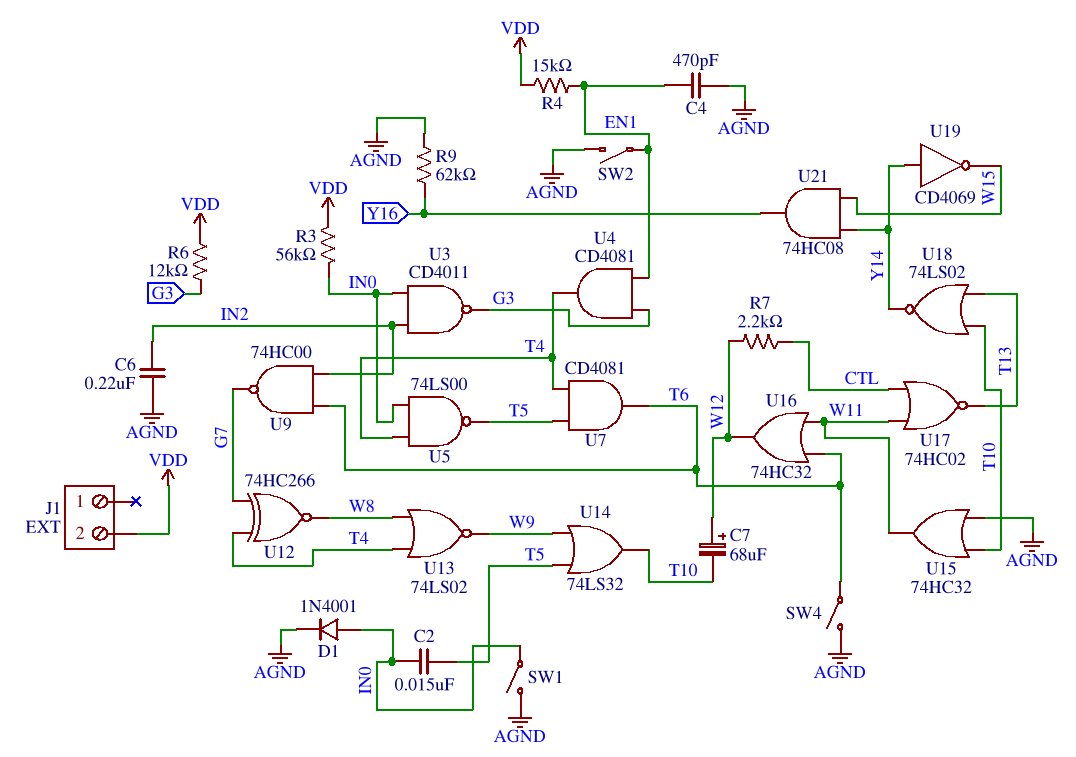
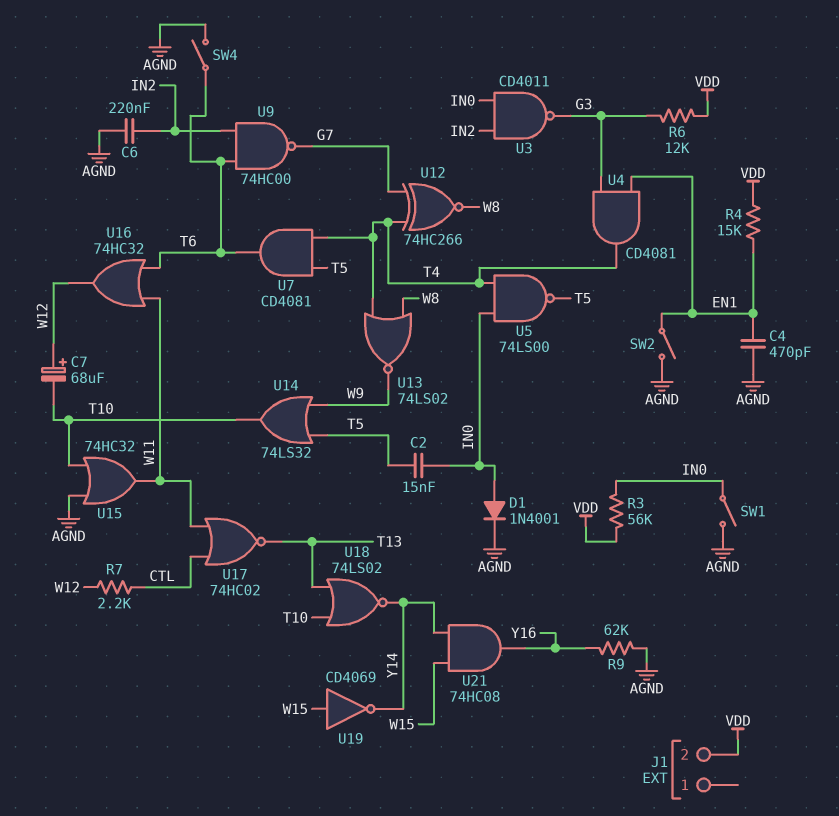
U19: NOT CD4069 (in Y14, out W15) -> NOT CD4069 (in W15, out Y14)

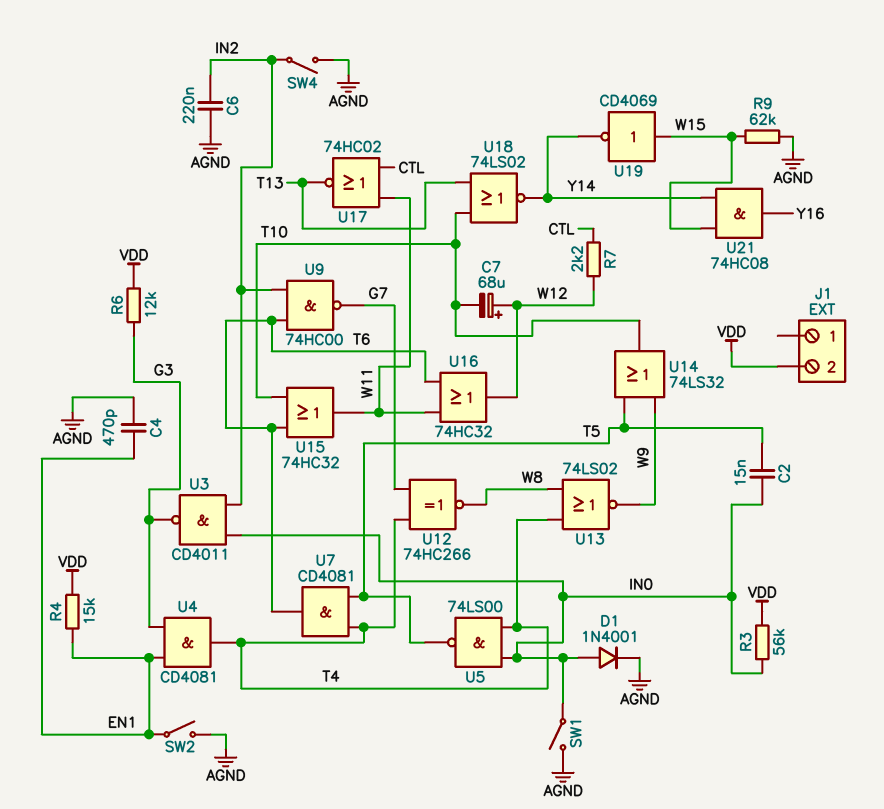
R9: 62k (AGND, Y16) -> 62k (AGND, W15)
SW4: switch (AGND, T6) -> switch (AGND, IN2)
U15: OR 74HC32 (in AGND, in T10, out W11) -> OR 74HC32 (in T6, in T10, out W11)

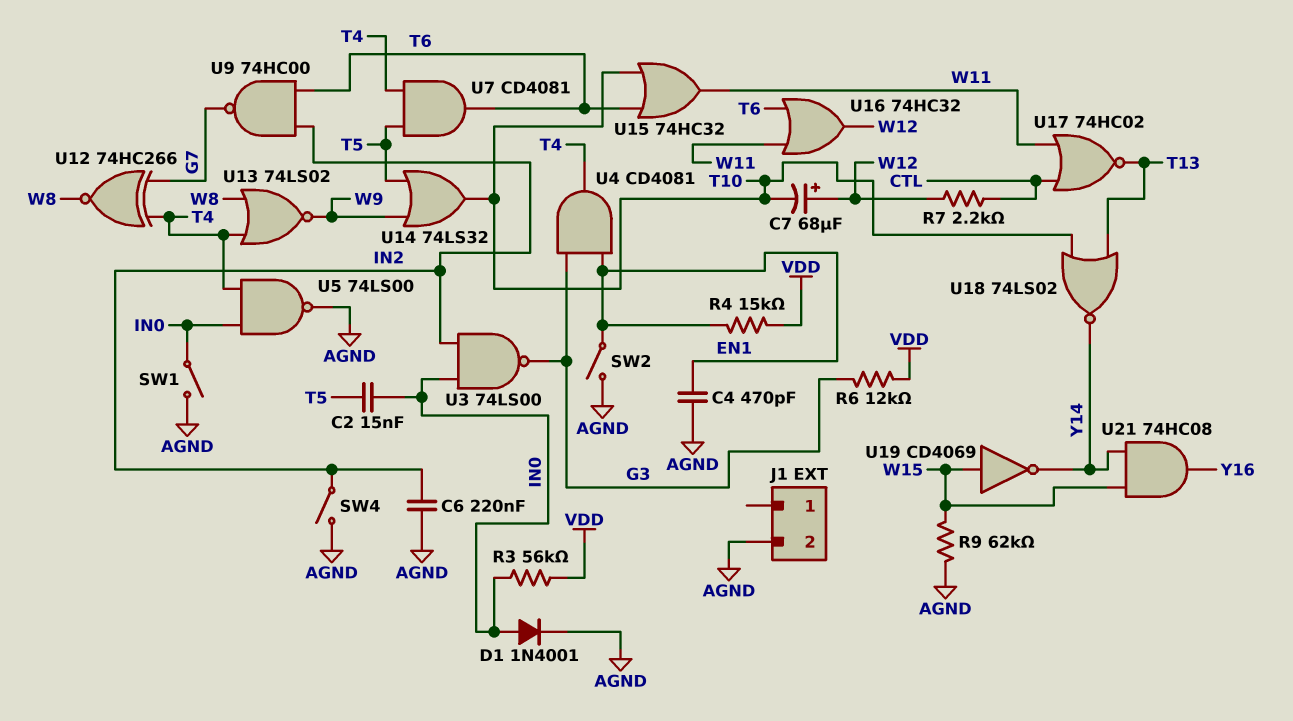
J1 pin 2: VDD -> AGND
U3: NAND CD4011 (in IN0, in IN2, out G3) -> NAND 74LS00 (in IN0, in IN2, out G3)
U5: NAND 74LS00 (in IN0, in T4, out T5) -> NAND 74LS00 (in IN0, in T4, out AGND)

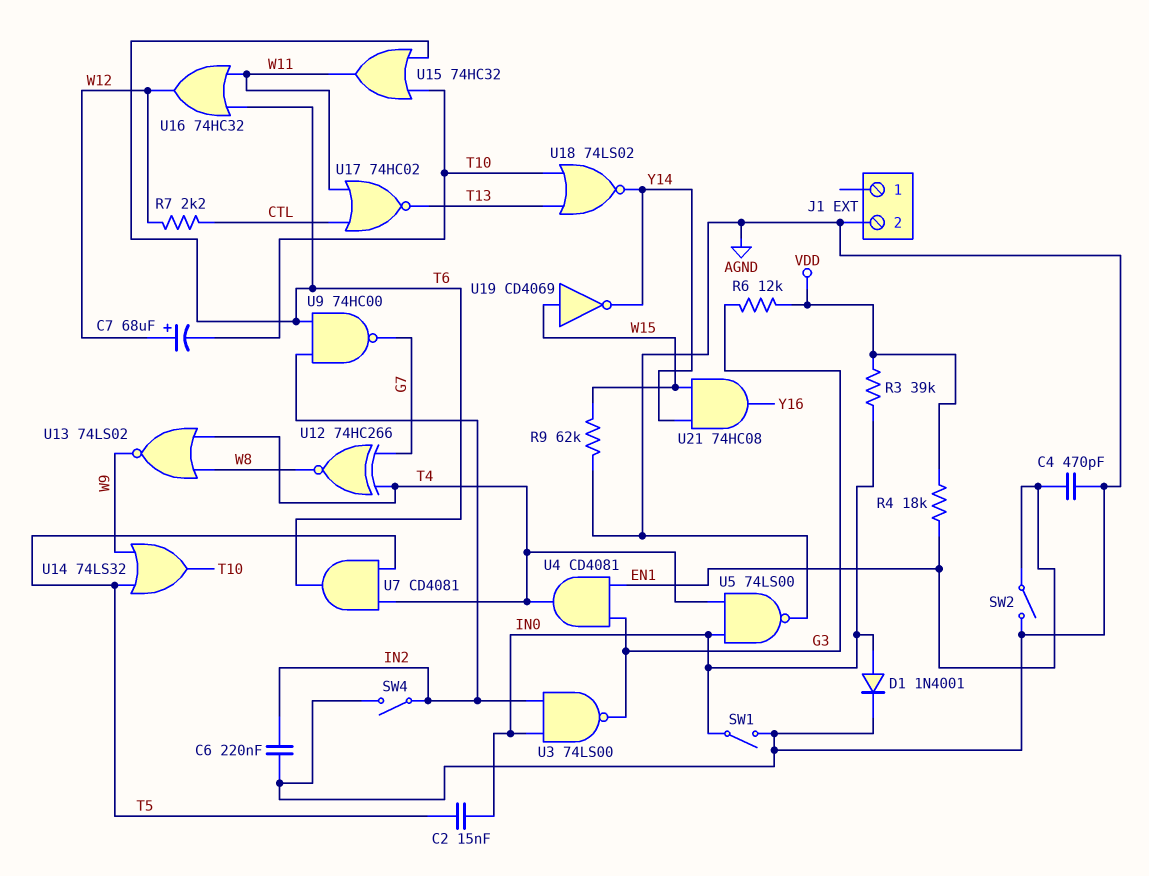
R3: 56k (IN0, VDD) -> 39k (IN0, VDD)
R4: 15k (EN1, VDD) -> 18k (EN1, VDD)

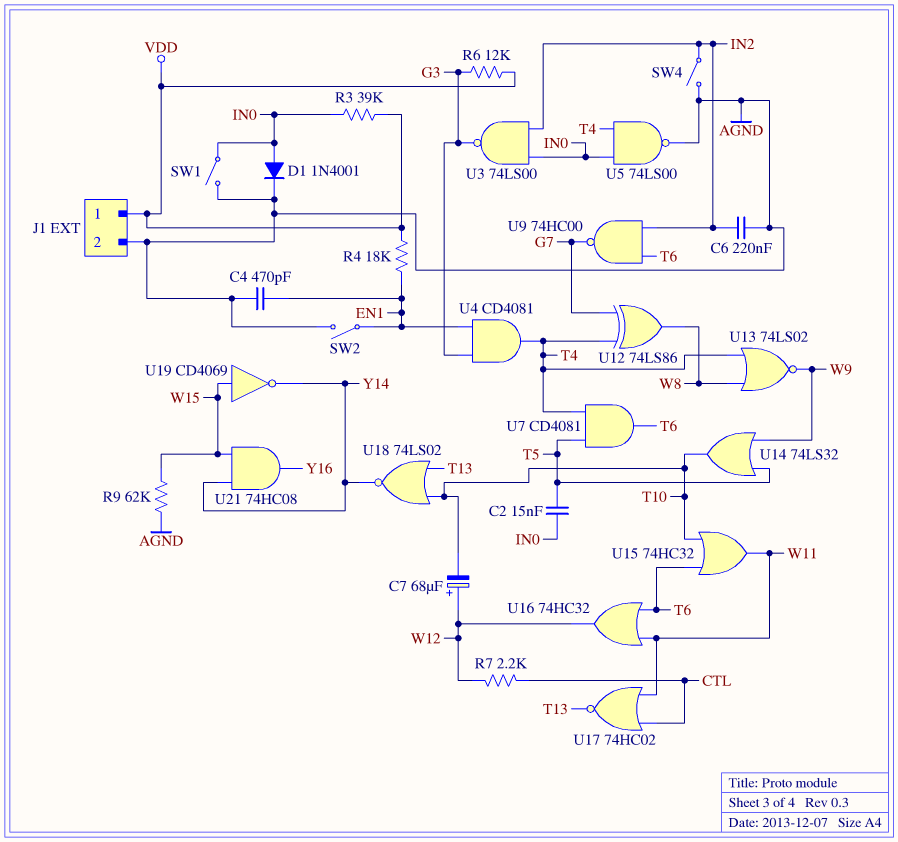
J1 pin 1: none -> VDD
U12: XNOR 74HC266 (in G7, in T4, out W8) -> XOR 74LS86 (in G7, in T4, out W8)

